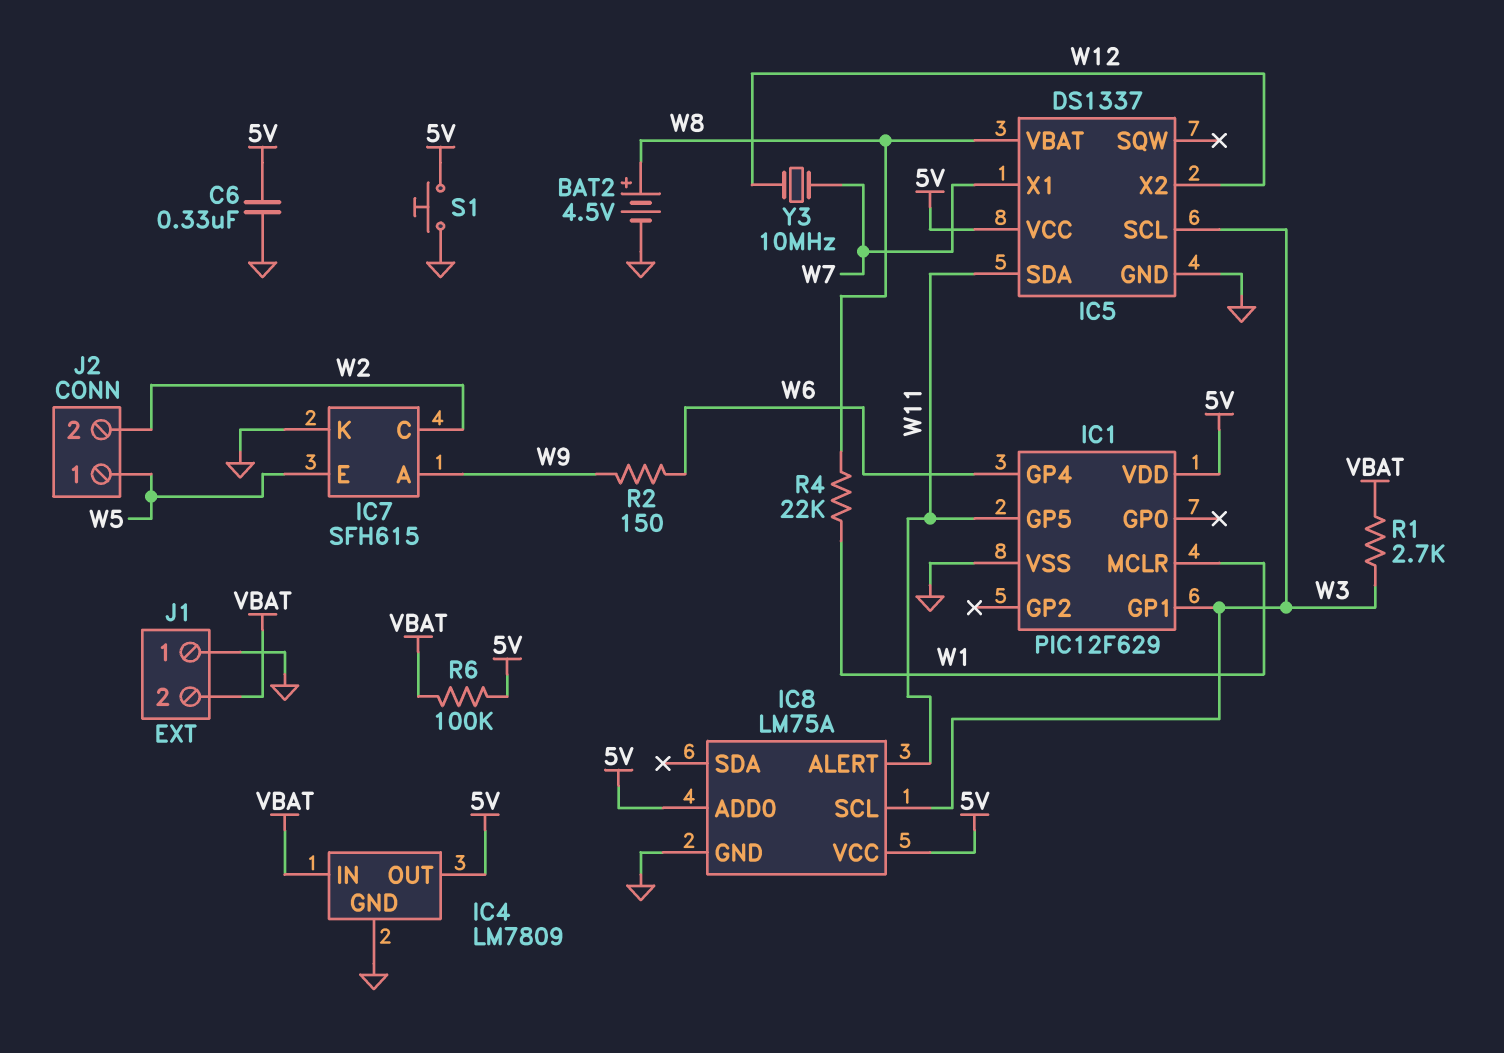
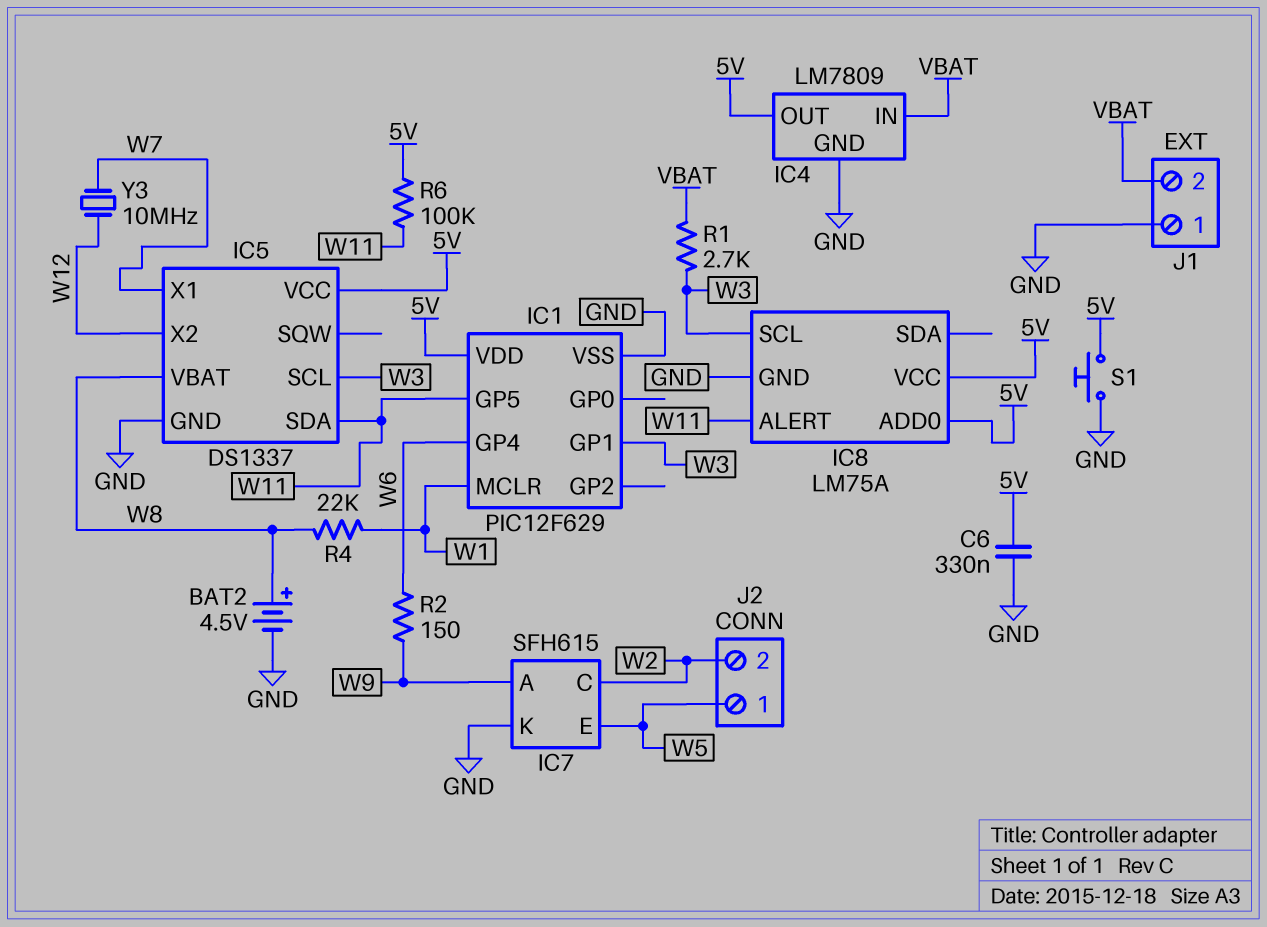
R6: 100k (5V, VBAT) -> 100k (5V, W11)

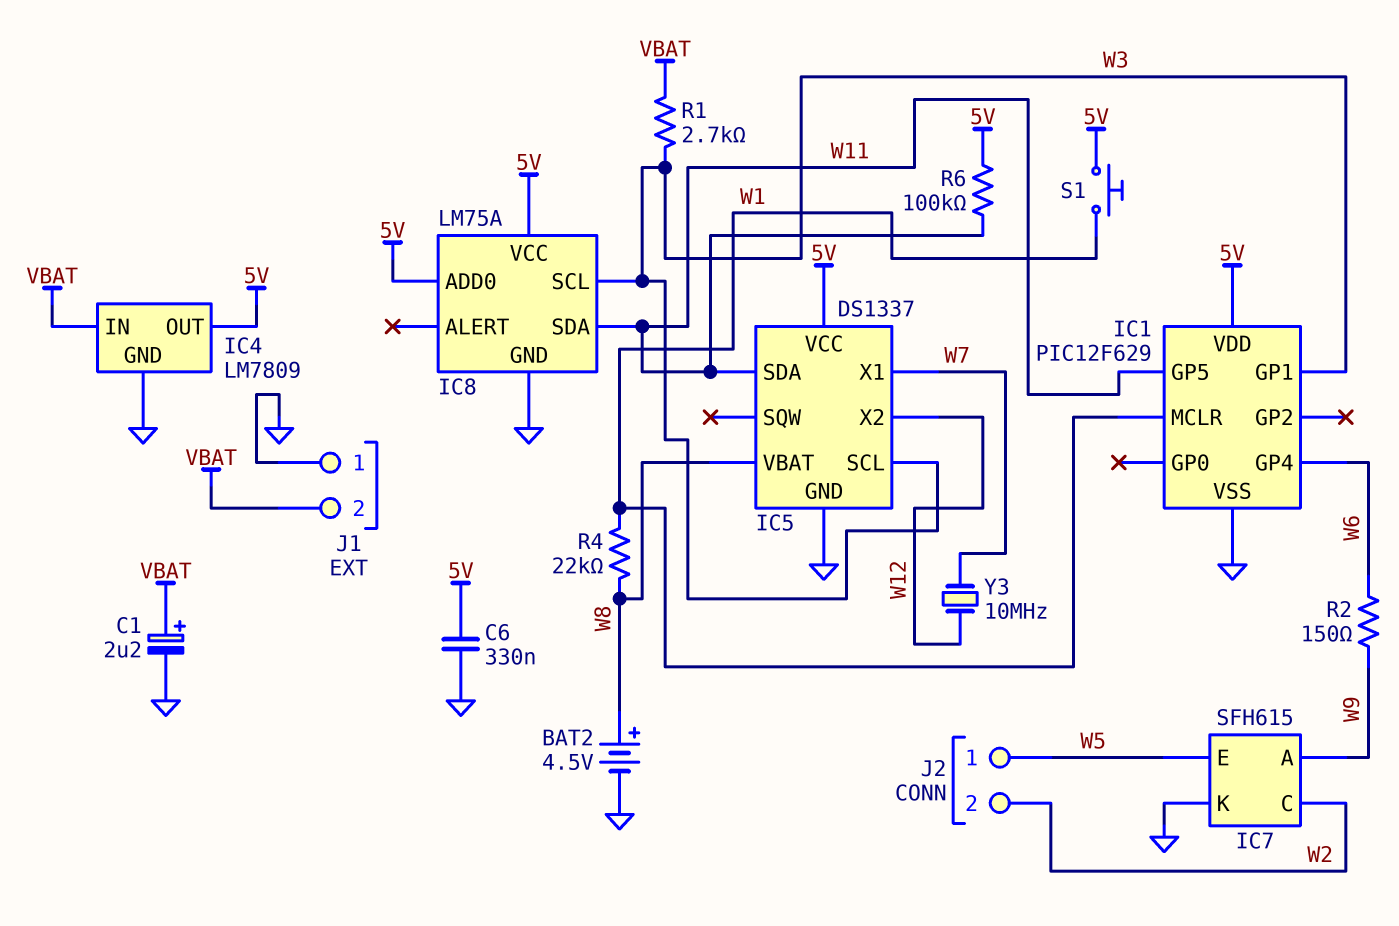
C1: none -> 2.2uF (plus VBAT, minus GND)
IC8 pin ALERT: W11 -> none
IC8 pin SDA: none -> W11
S1: button (5V, GND) -> button (5V, W1)

